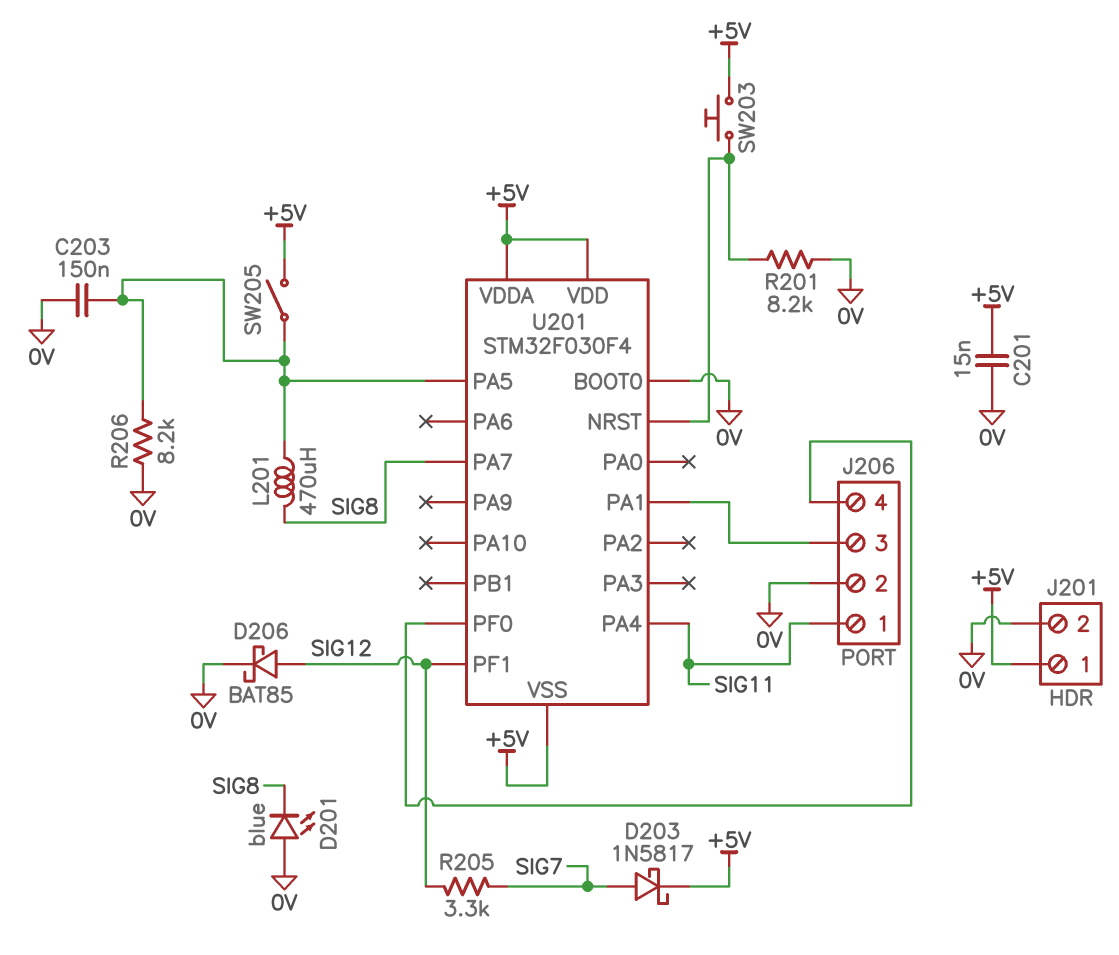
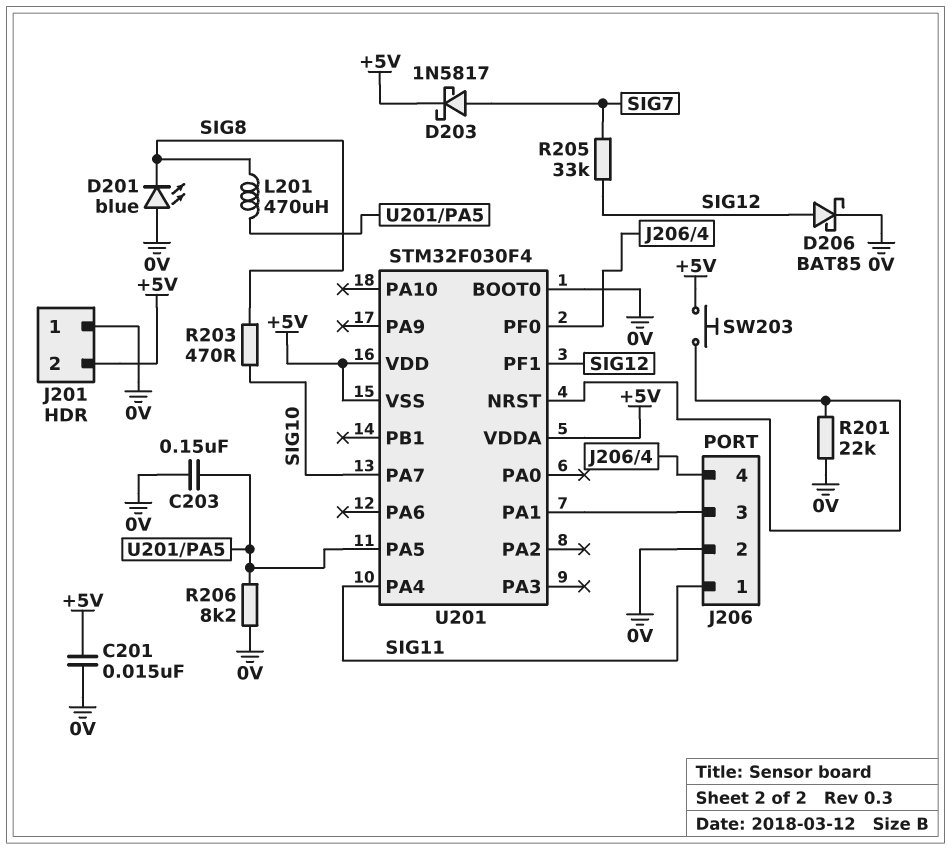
J201 pin 1: +5V -> 0V
J201 pin 2: 0V -> +5V
R201: 8.2k (0V, U201/NRST) -> 22k (0V, U201/NRST)
R203: none -> 470 (SIG8, SIG10)
R205: 3.3k (SIG7, SIG12) -> 33k (SIG7, SIG12)
SW205: switch (+5V, U201/PA5) -> none
U201 pin PA7: SIG8 -> SIG10

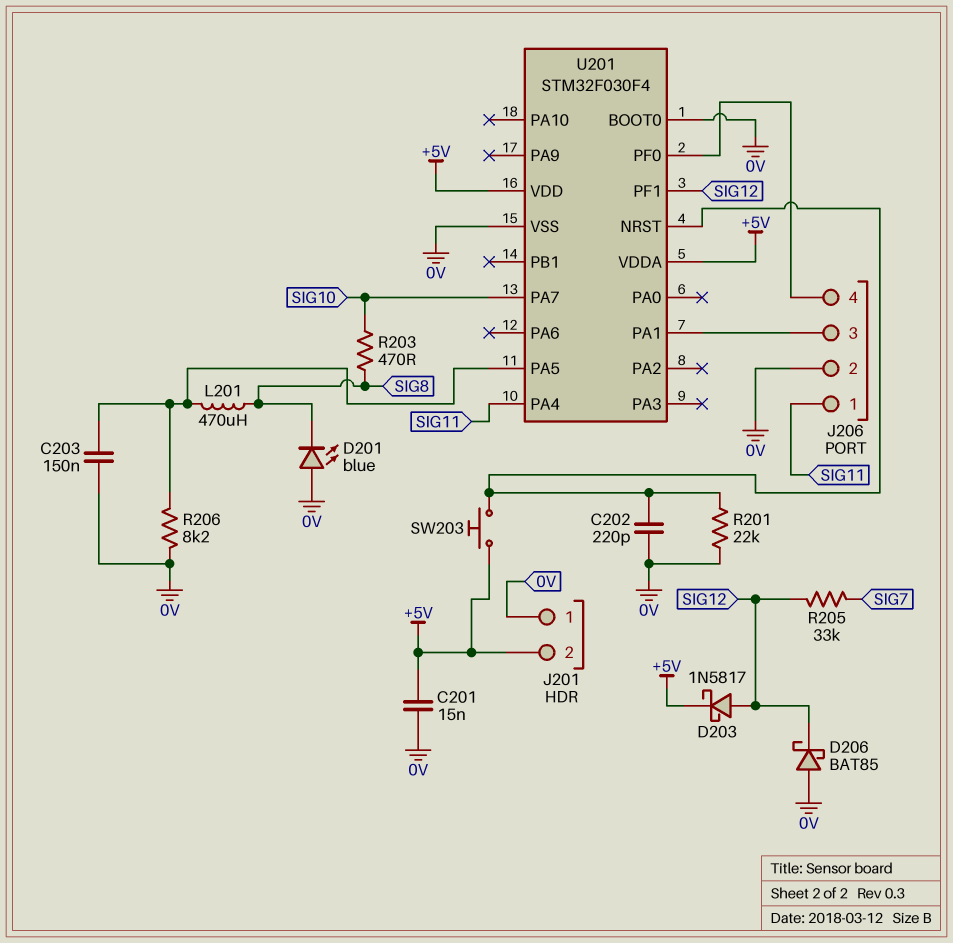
C202: none -> 220pF (0V, U201/NRST)
D203: schottky 1N5817 (A SIG7, K +5V) -> schottky 1N5817 (A SIG12, K +5V)
D206: schottky BAT85 (A SIG12, K 0V) -> schottky BAT85 (A 0V, K SIG12)
U201 pin VSS: +5V -> 0V

